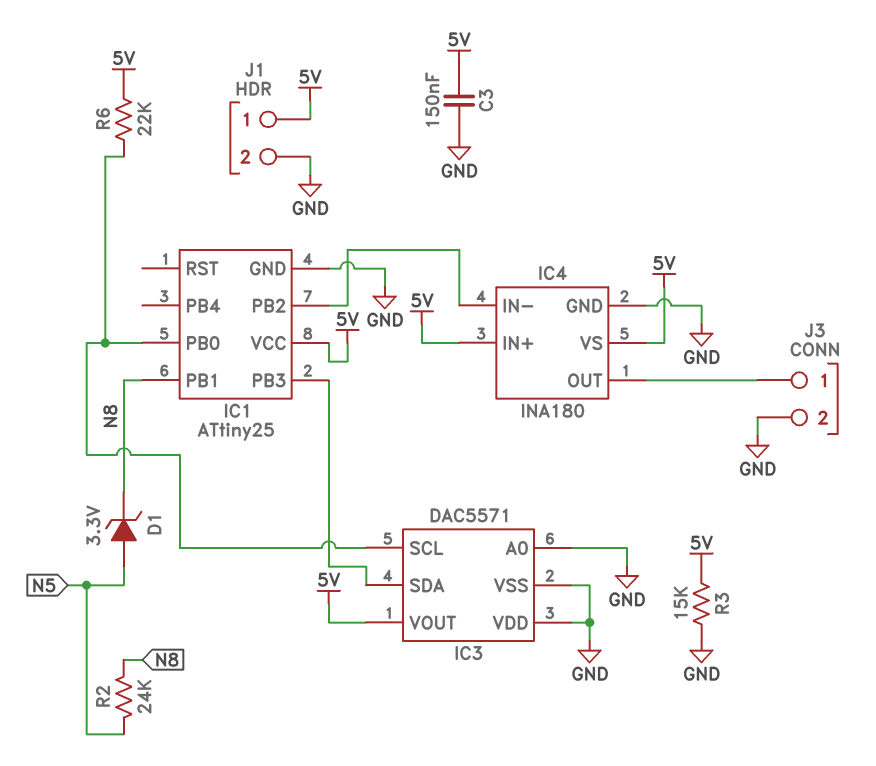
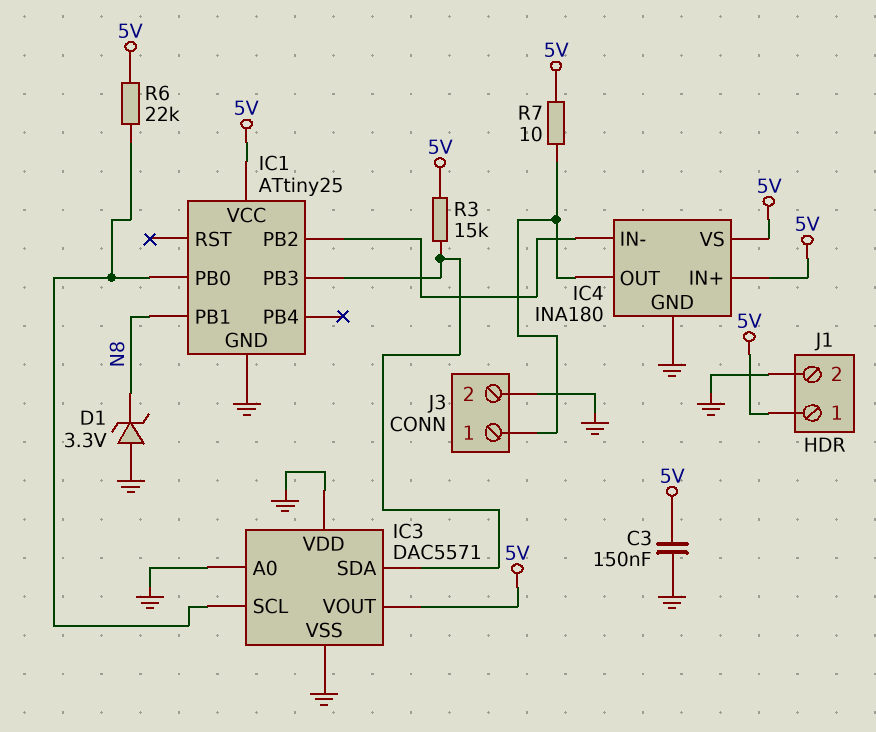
D1: zener 3.3V (A N5, K N8) -> zener 3.3V (A GND, K N8)
R2: 24k (N5, N8) -> none
R3: 15k (5V, GND) -> 15k (5V, IC1/PB3)
R7: none -> 10 (5V, IC4/OUT)

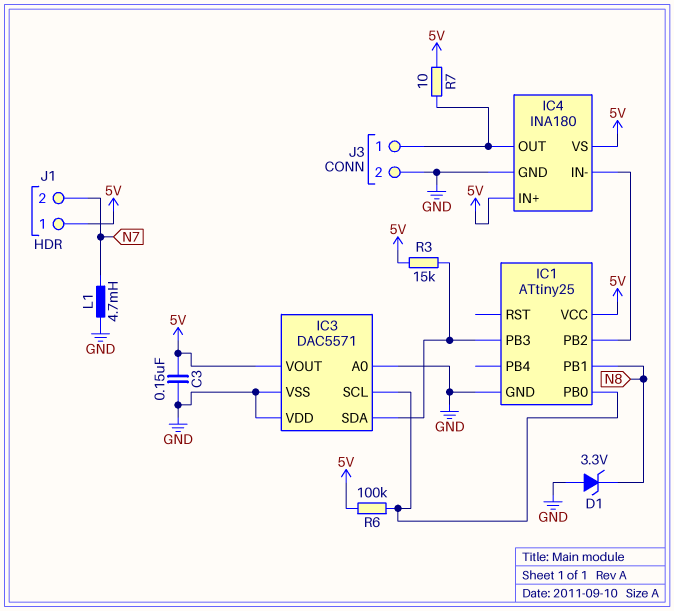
J1 pin 2: GND -> N7
L1: none -> 4.7mH (GND, N7)
R6: 22k (5V, IC1/PB0) -> 100k (5V, IC1/PB0)

